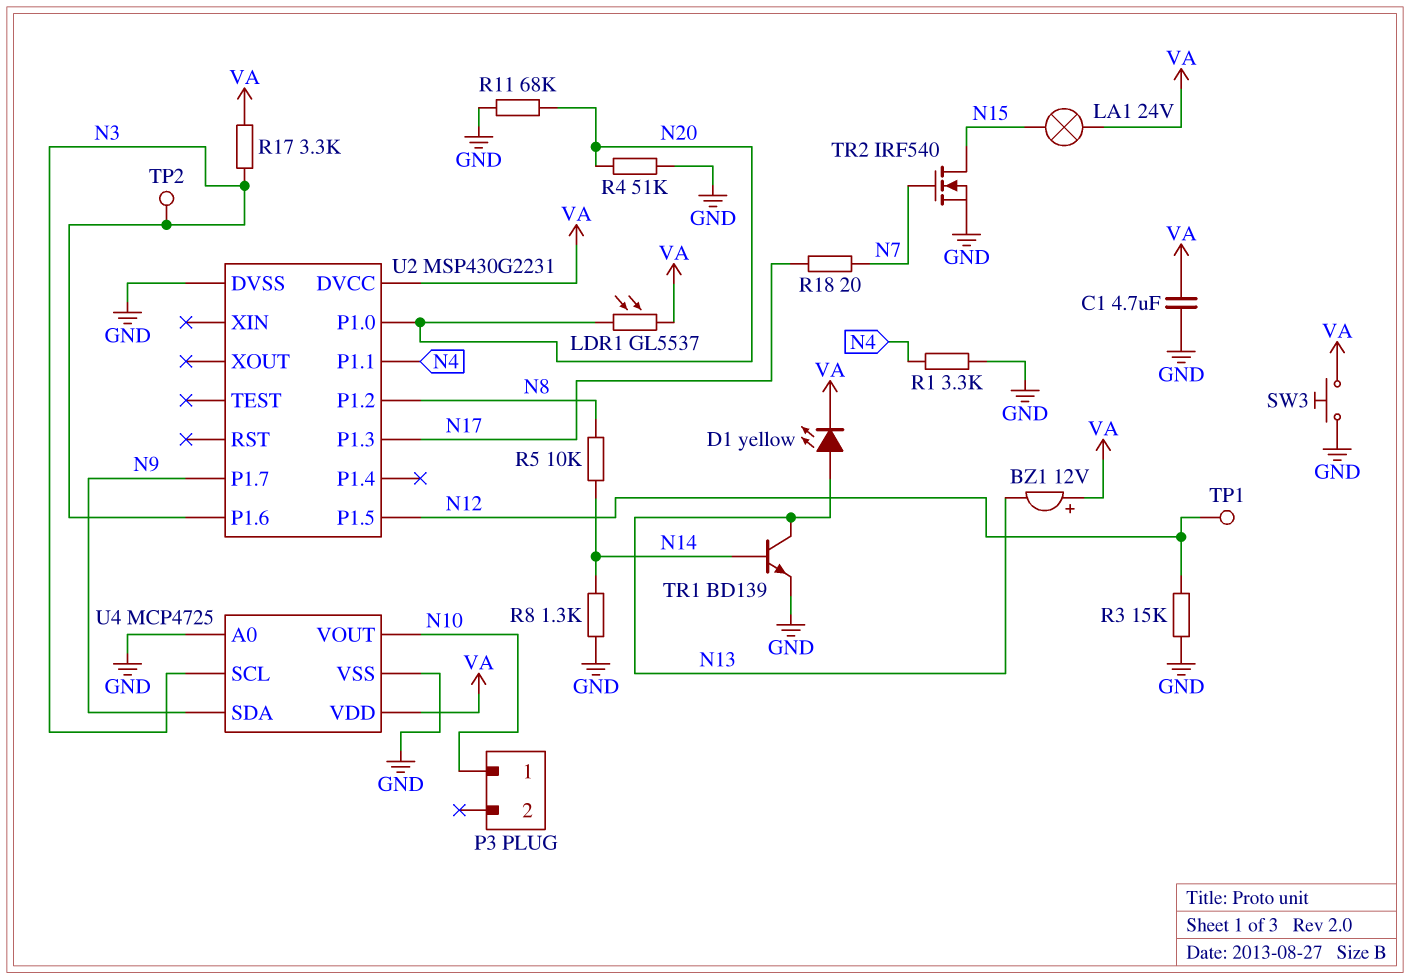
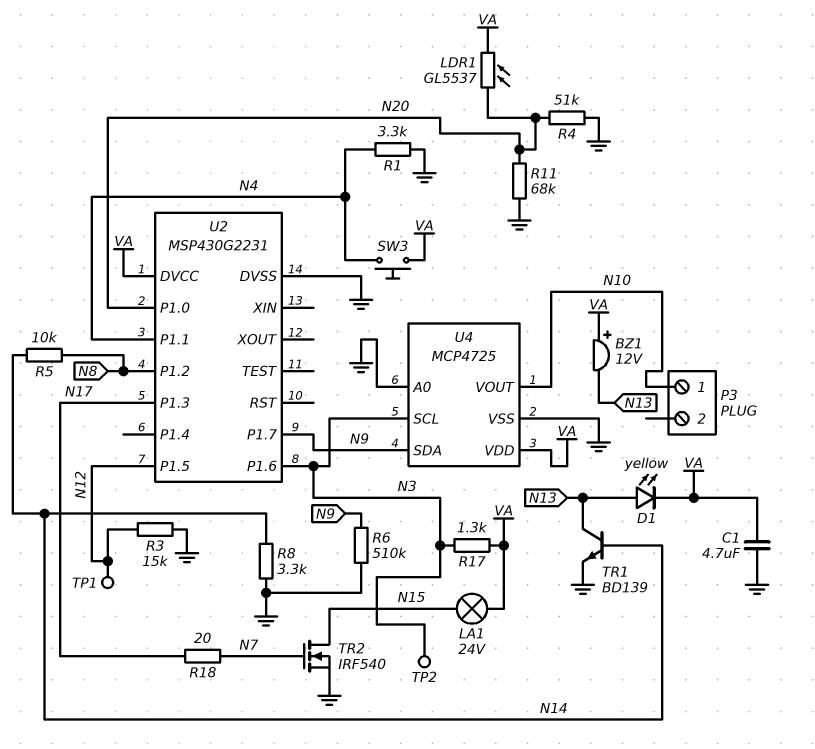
R6: none -> 510k (GND, N9)
R8: 1.3k (GND, N14) -> 3.3k (GND, N14)
R17: 3.3k (N3, VA) -> 1.3k (N3, VA)
SW3: button (GND, VA) -> button (N4, VA)

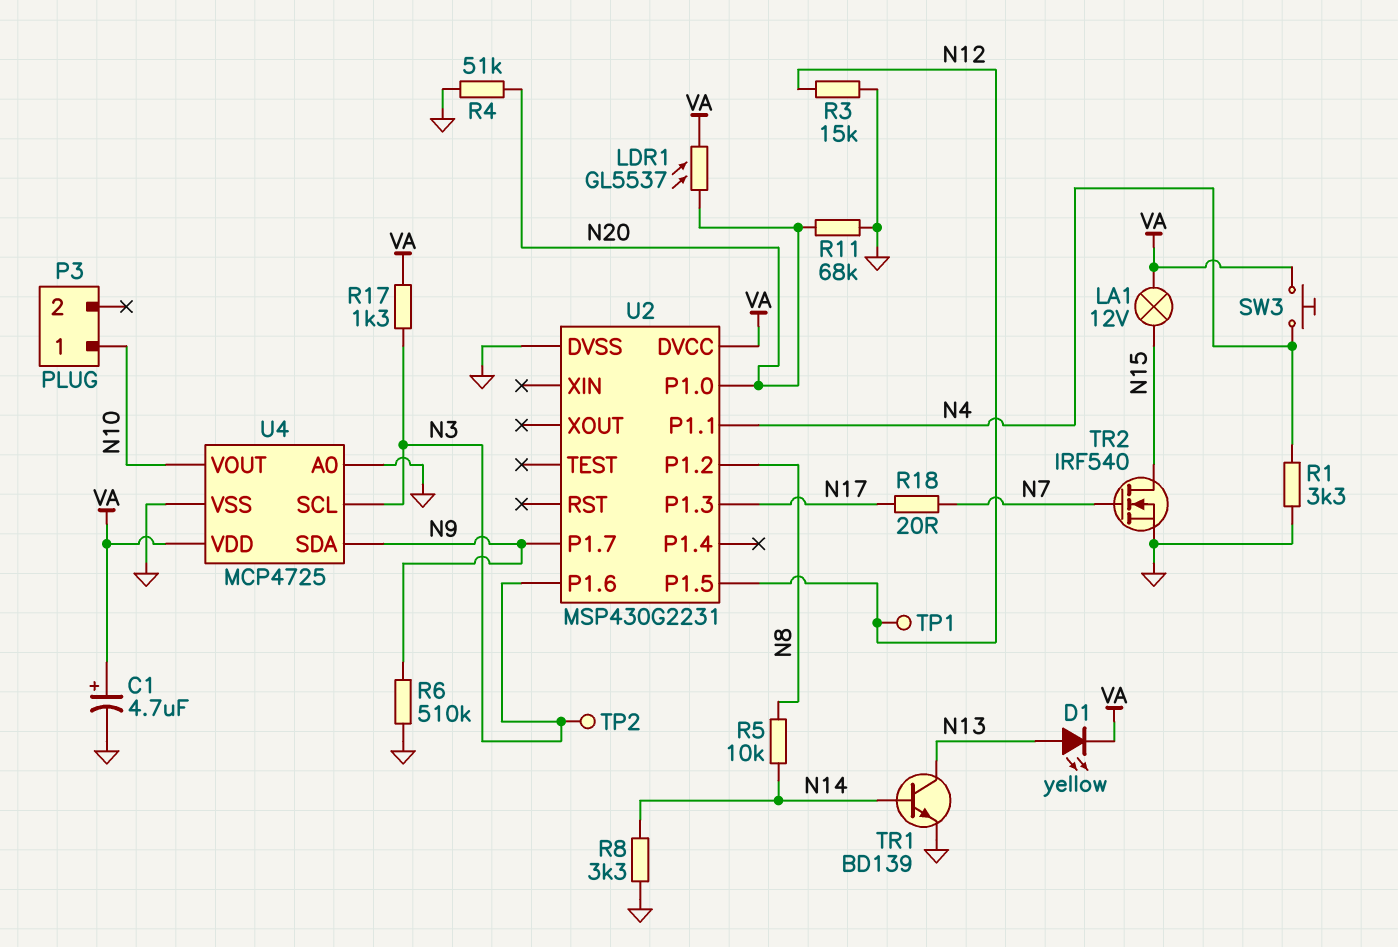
BZ1: buzzer 12V (plus VA, minus N13) -> none
C1: 4.7uF (GND, VA) -> 4.7uF (plus VA, minus GND)
LA1: lamp 24V (N15, VA) -> lamp 12V (N15, VA)

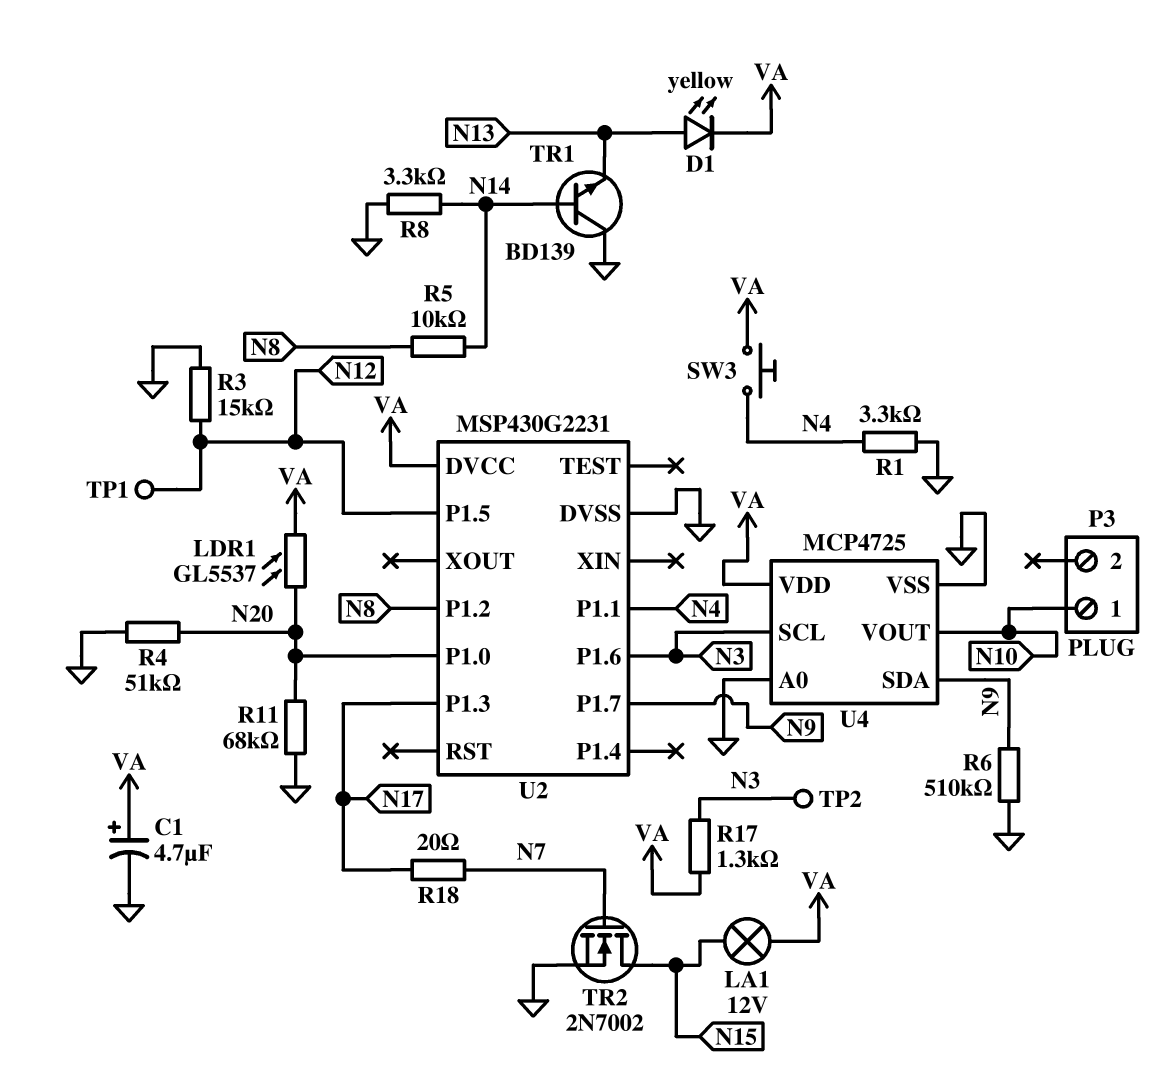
TR1: NPN BD139 (B N14, C N13, E GND) -> NPN BD139 (B N14, C GND, E N13)
TR2: NMOS IRF540 (G N7, D N15, S GND) -> NMOS 2N7002 (G N7, D N15, S GND)

